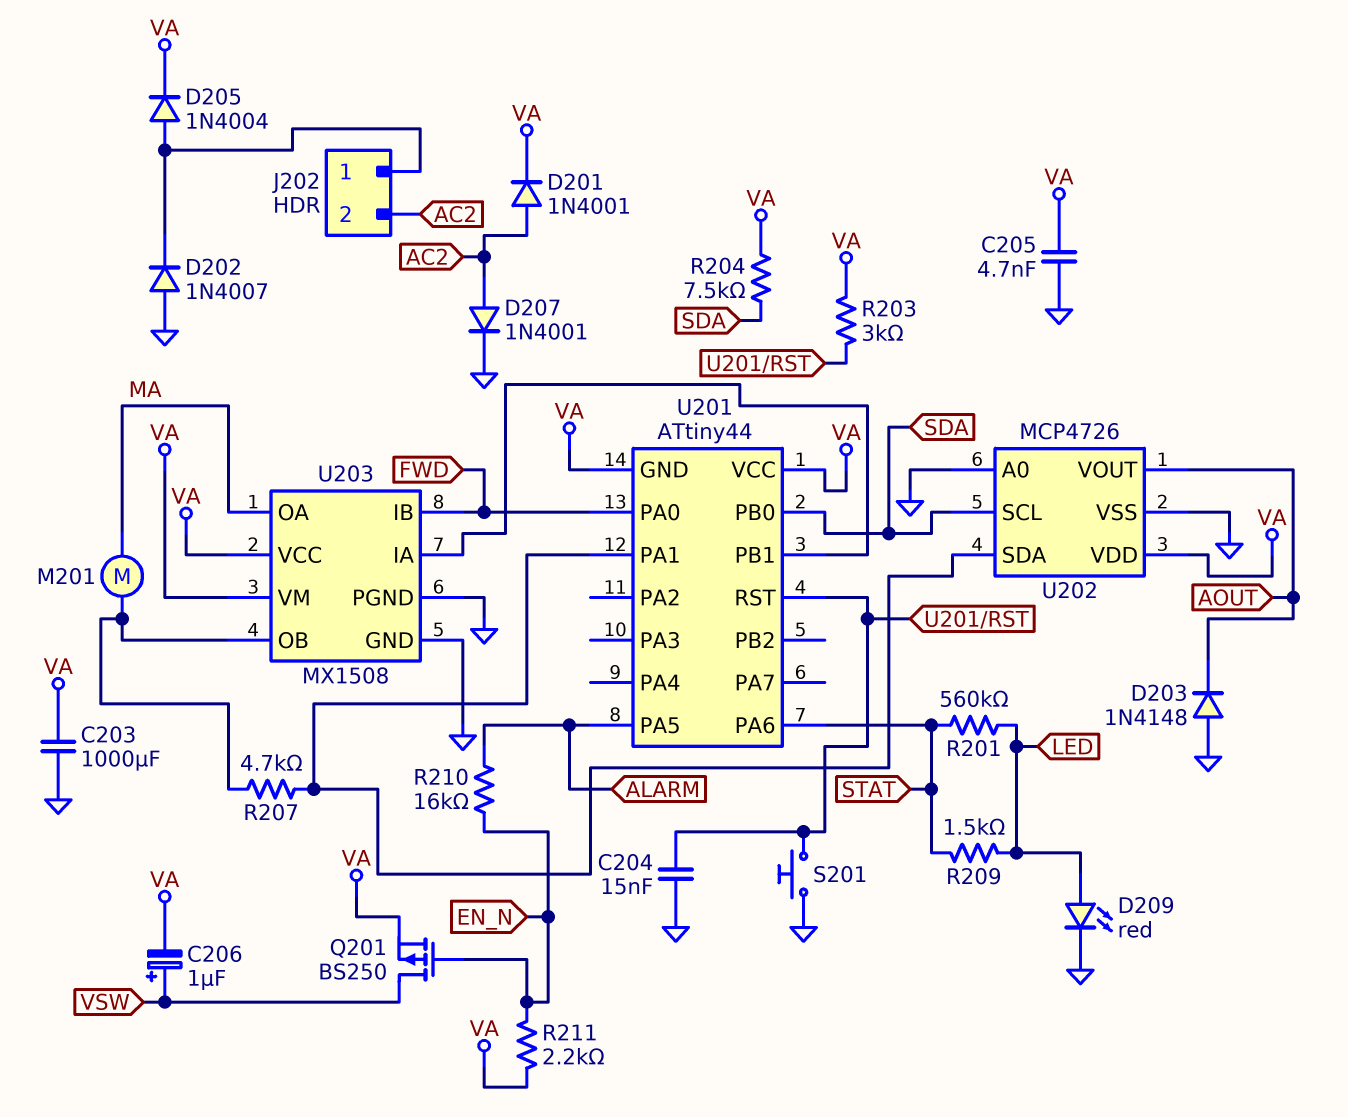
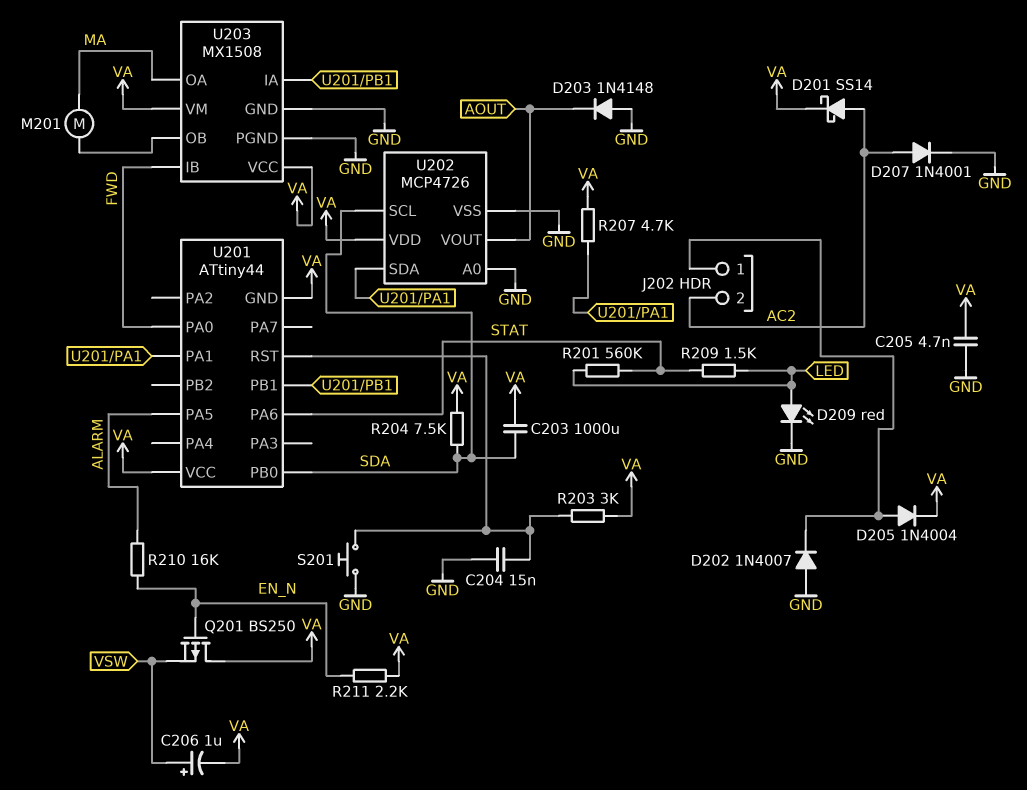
C203: 1000uF (GND, VA) -> 1000uF (SDA, VA)
D201: diode 1N4001 (A AC2, K VA) -> schottky SS14 (A AC2, K VA)
Q201: PMOS BS250 (G EN_N, D VSW, S VA) -> PMOS BS250 (G EN_N, D VA, S VSW)
R207: 4.7k (U201/PA1, U203/OB) -> 4.7k (U201/PA1, VA)

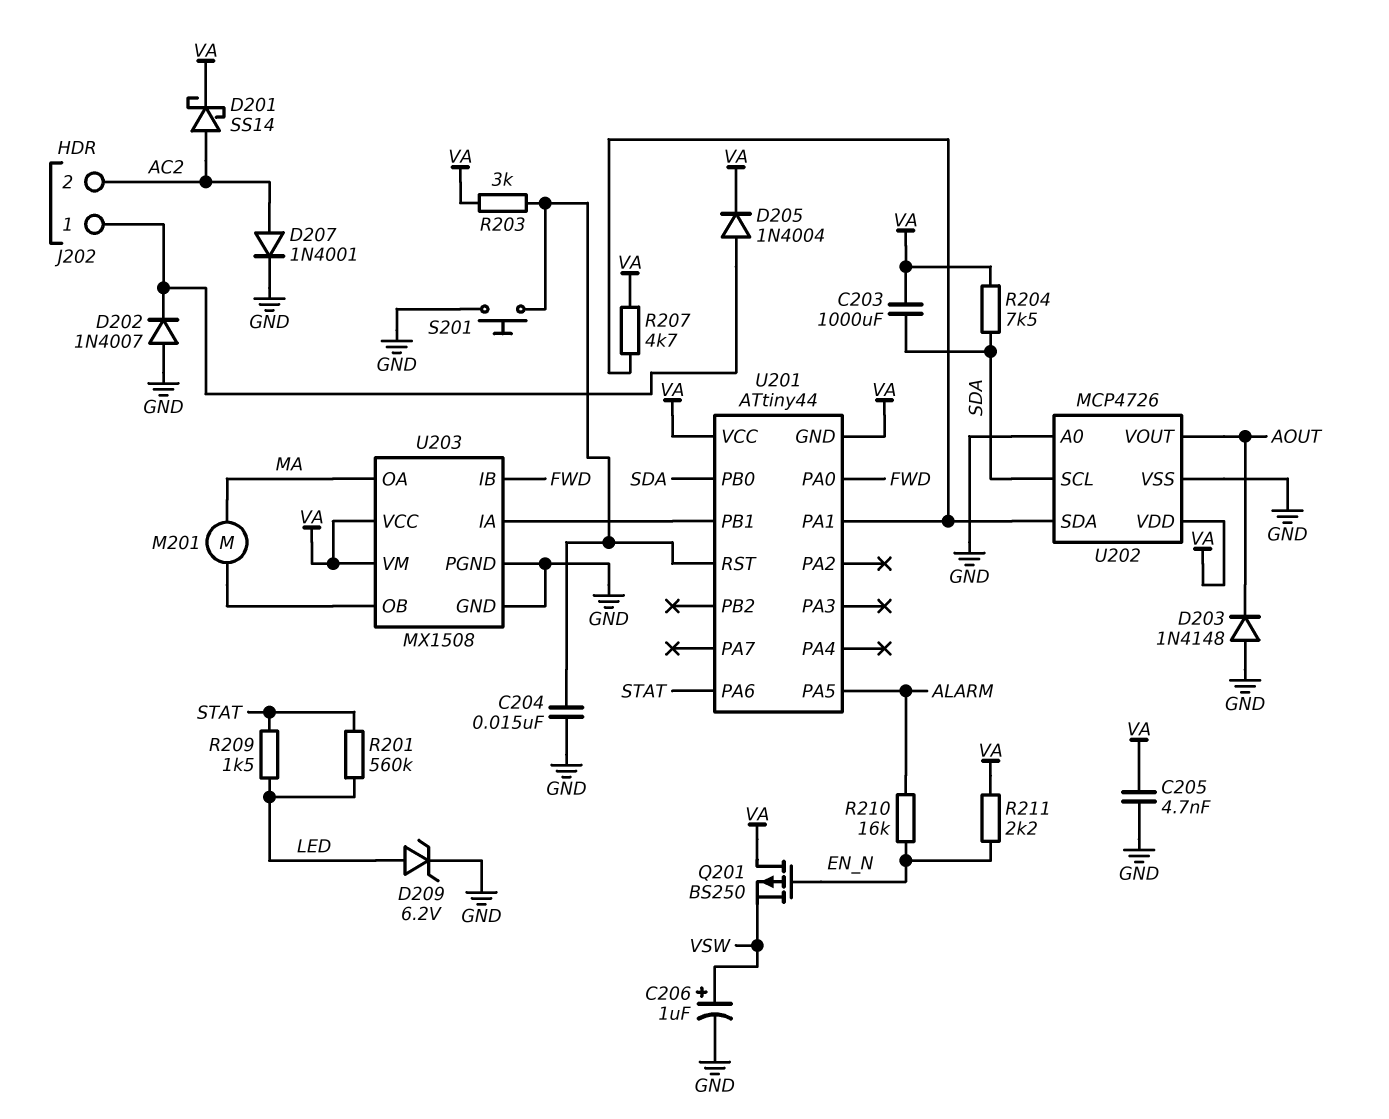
C206: 1uF (plus VSW, minus VA) -> 1uF (plus VSW, minus GND)
D209: LED red (A LED, K GND) -> zener 6.2V (A LED, K GND)

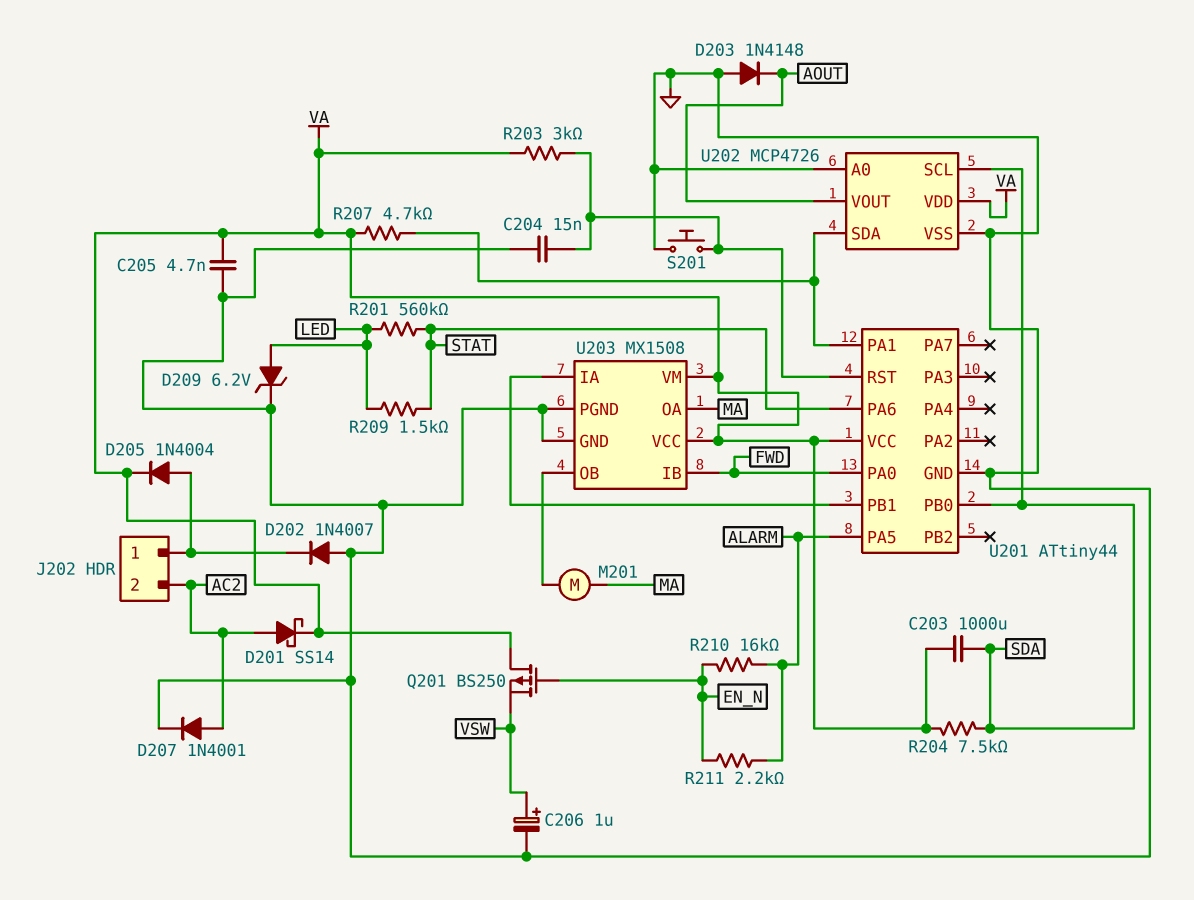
R211: 2.2k (EN_N, VA) -> 2.2k (ALARM, EN_N)
U201 pin GND: VA -> GND

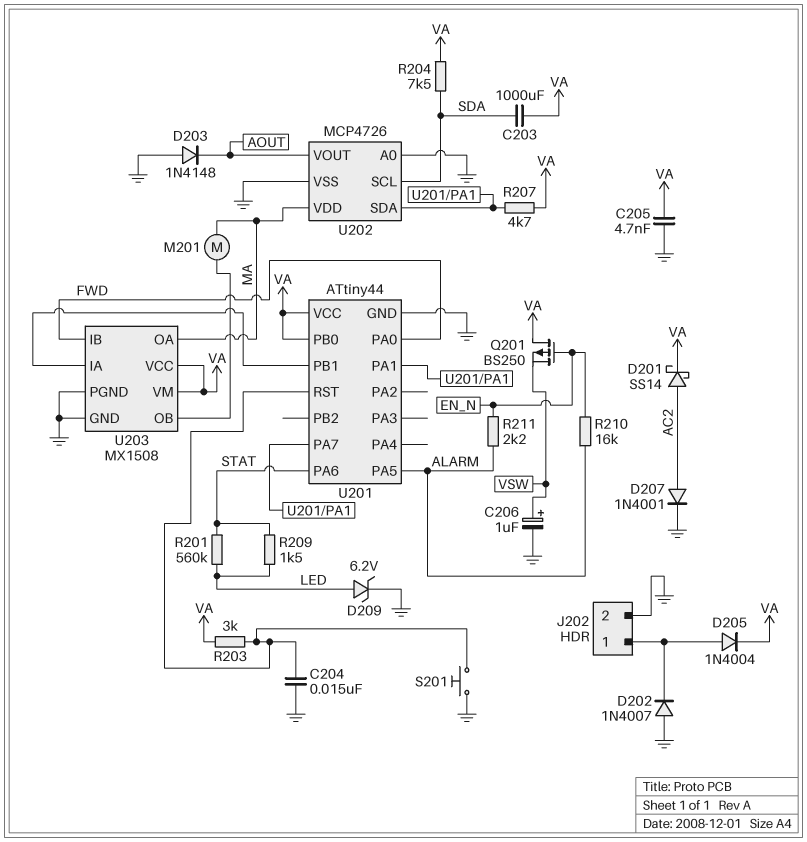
J202 pin 2: AC2 -> GND
U201 pin PA7: none -> U201/PA1
U201 pin PB0: SDA -> VA
U202 pin VDD: VA -> MA

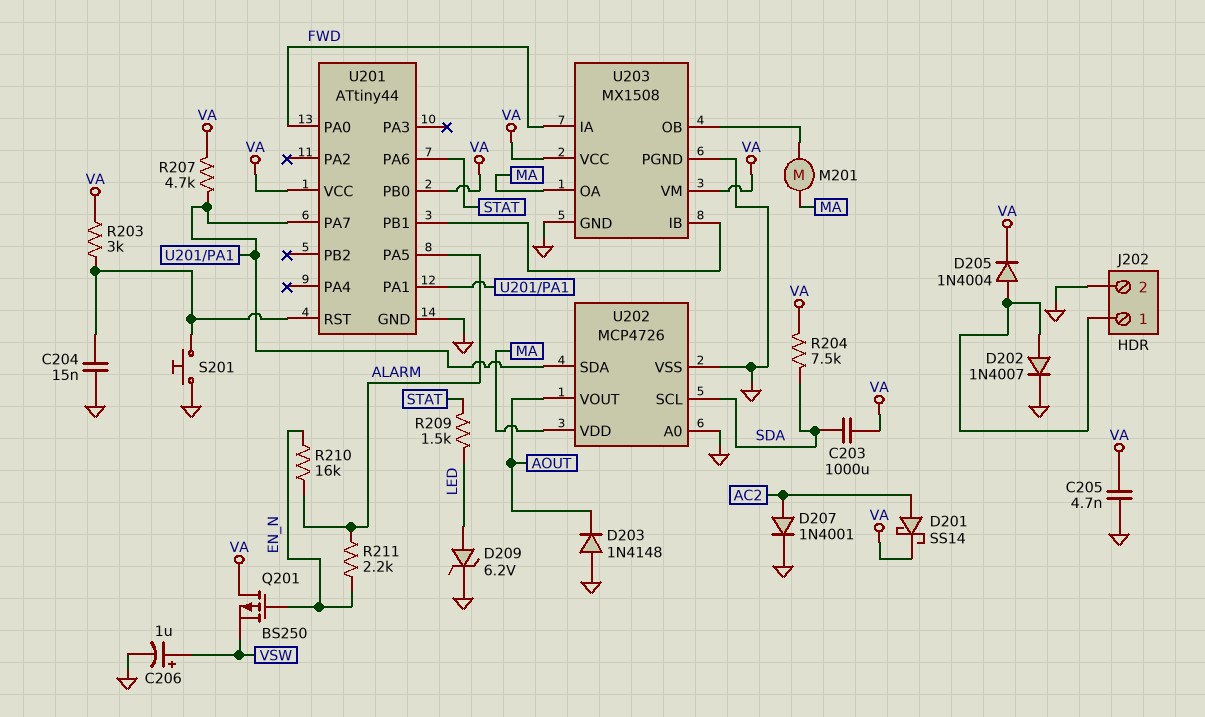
D202: diode 1N4007 (A GND, K J202/1) -> diode 1N4007 (A J202/1, K GND)
R201: 560k (LED, STAT) -> none
U203 pin IA: U201/PB1 -> FWD
U203 pin IB: FWD -> U201/PB1

